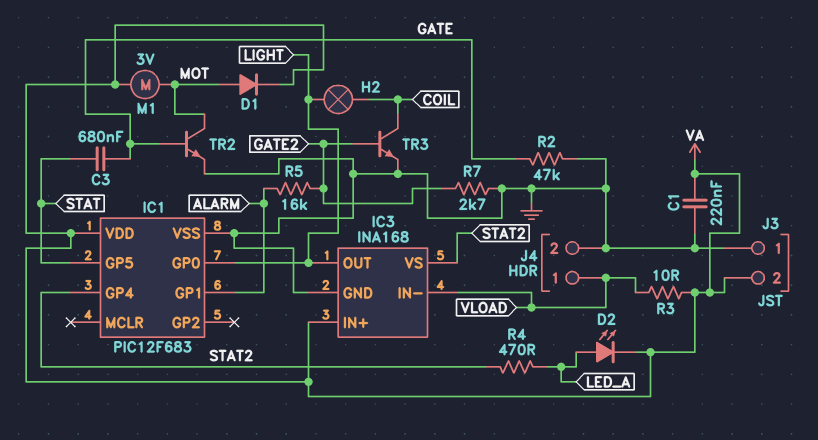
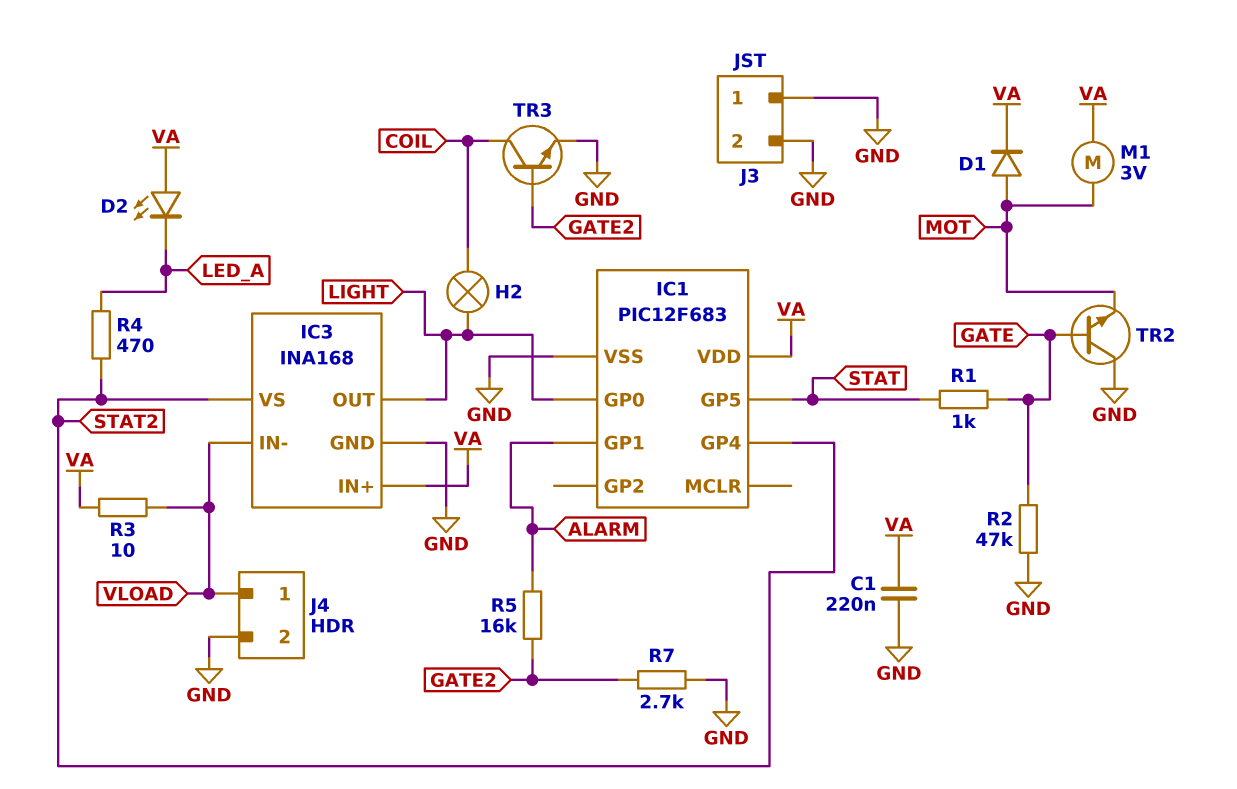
C3: 680nF (GATE, STAT) -> none
D2: LED (A LED_A, K VA) -> LED (A VA, K LED_A)
J3 pin 2: VA -> GND
R1: none -> 1k (GATE, STAT)
TR2: NPN (B GATE, C MOT, E GND) -> NPN (B GATE, C GND, E MOT)

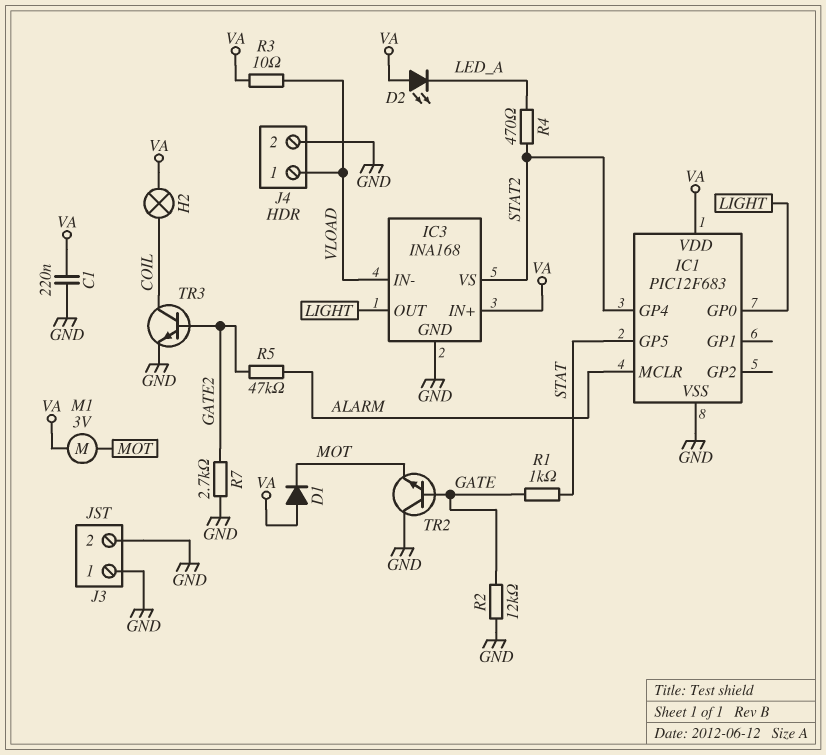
D1: diode (A MOT, K VA) -> diode (A VA, K MOT)
H2: lamp (COIL, LIGHT) -> lamp (COIL, VA)
IC1 pin GP1: ALARM -> none
IC1 pin MCLR: none -> ALARM
R2: 47k (GATE, GND) -> 12k (GATE, GND)
R5: 16k (ALARM, GATE2) -> 47k (ALARM, GATE2)

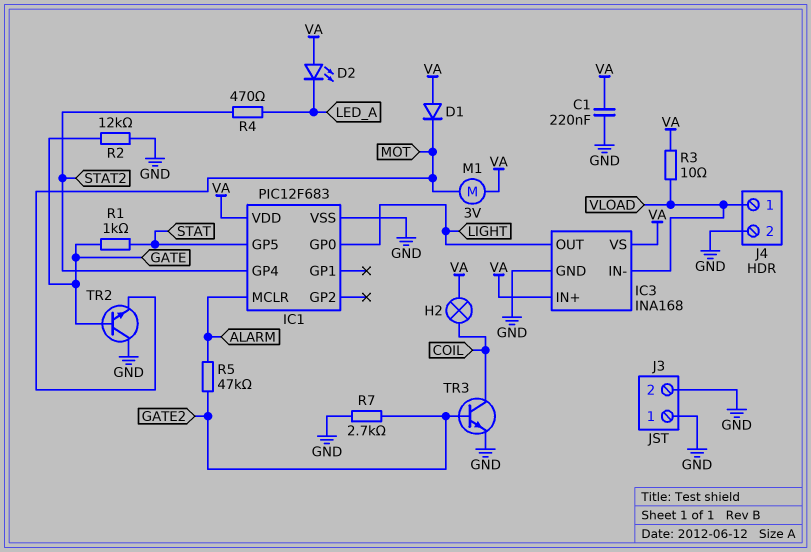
IC3 pin VS: STAT2 -> VA

